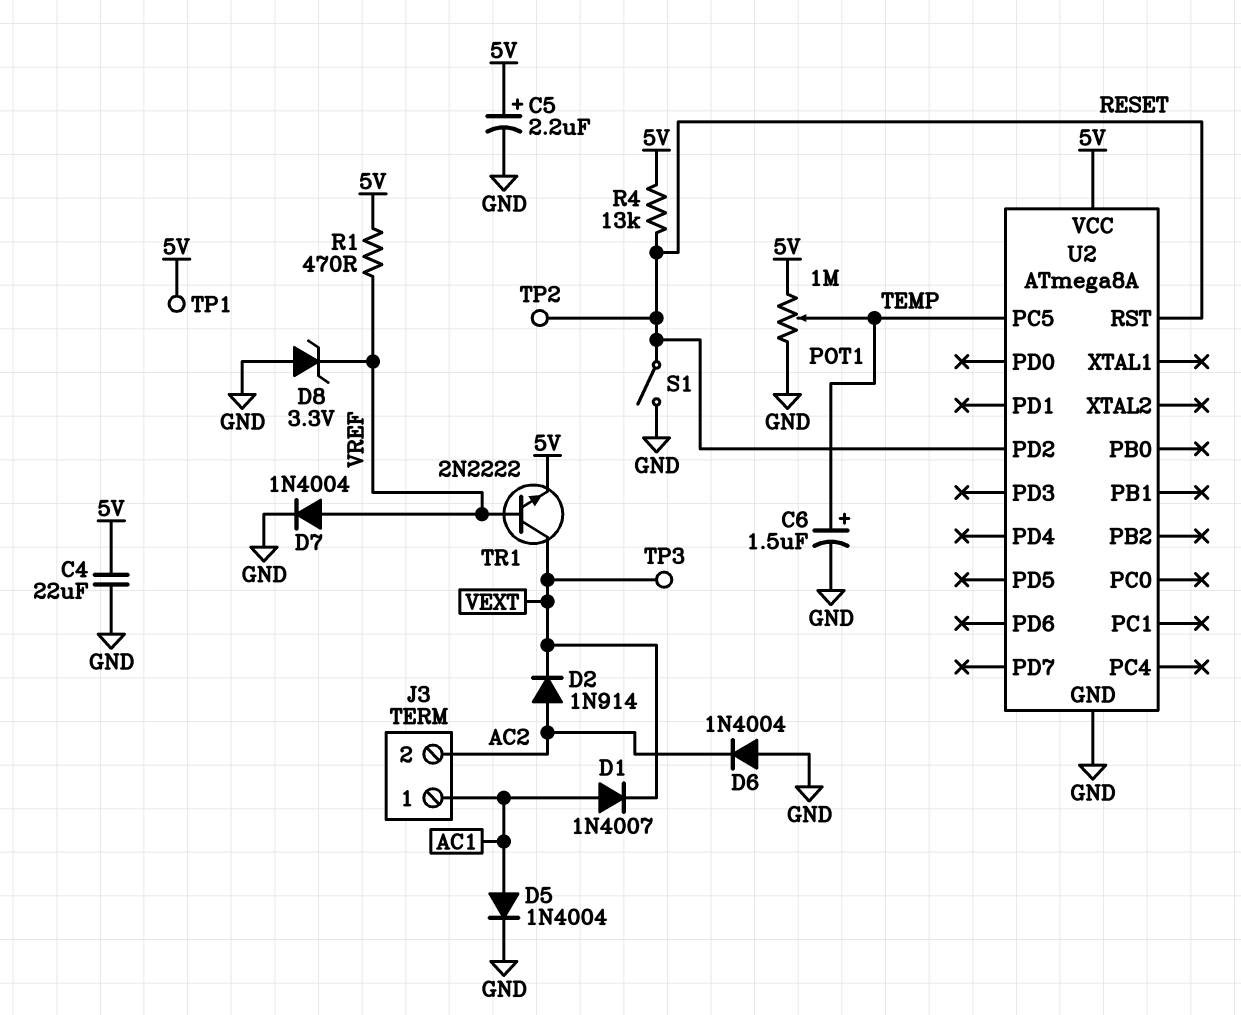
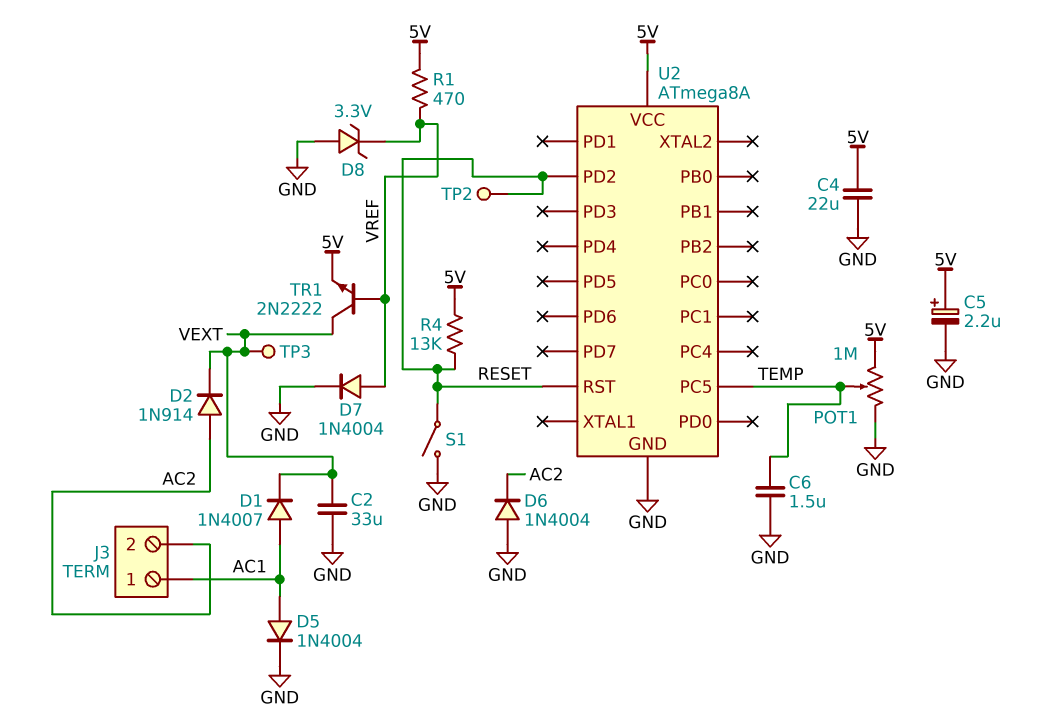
C2: none -> 33uF (GND, VEXT)
C6: 1.5uF (plus TEMP, minus GND) -> 1.5uF (GND, TEMP)
TP1: test point (5V) -> none

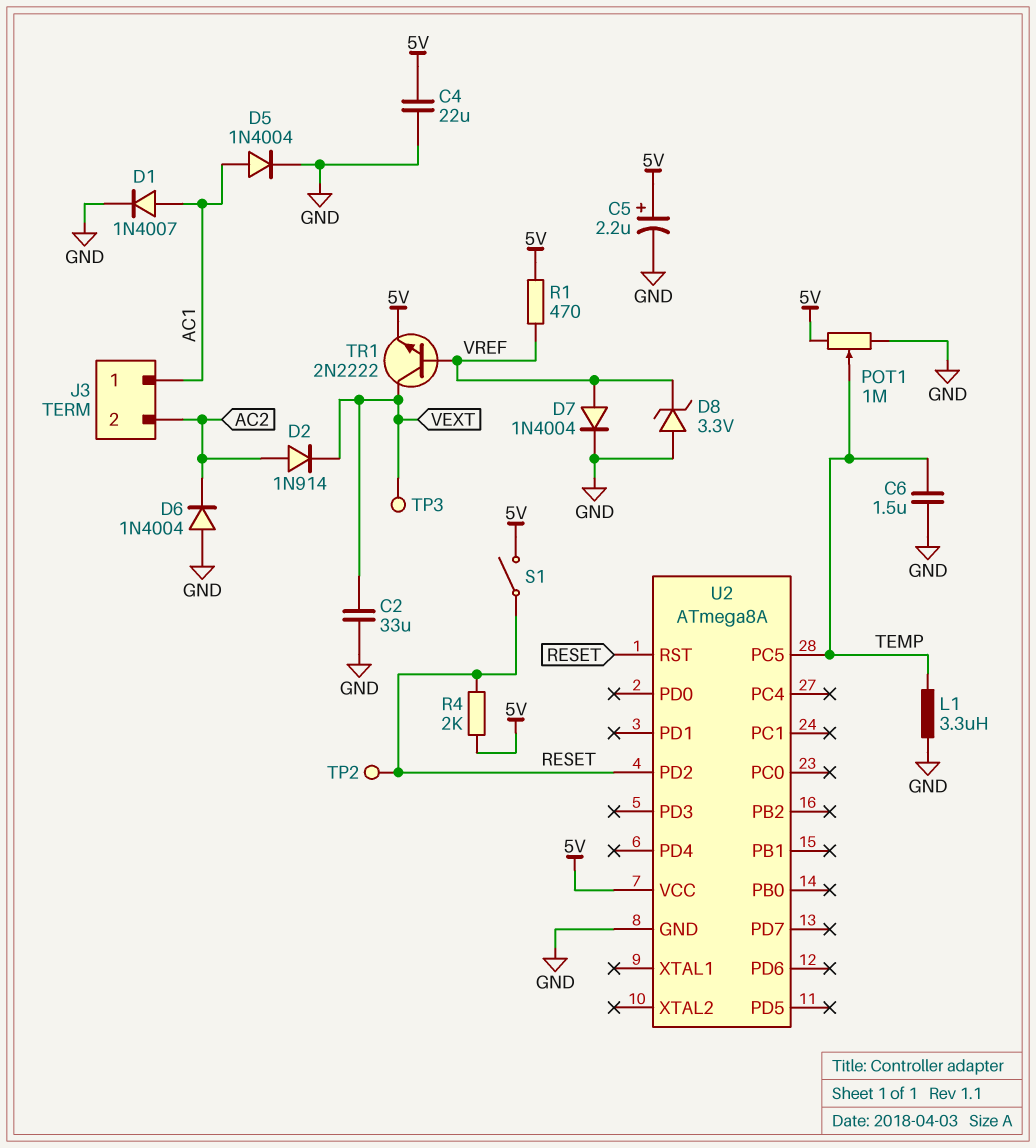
D1: diode 1N4007 (A AC1, K VEXT) -> diode 1N4007 (A AC1, K GND)
L1: none -> 3.3uH (GND, TEMP)
R4: 13k (5V, RESET) -> 2k (5V, RESET)
S1: switch (GND, RESET) -> switch (5V, RESET)

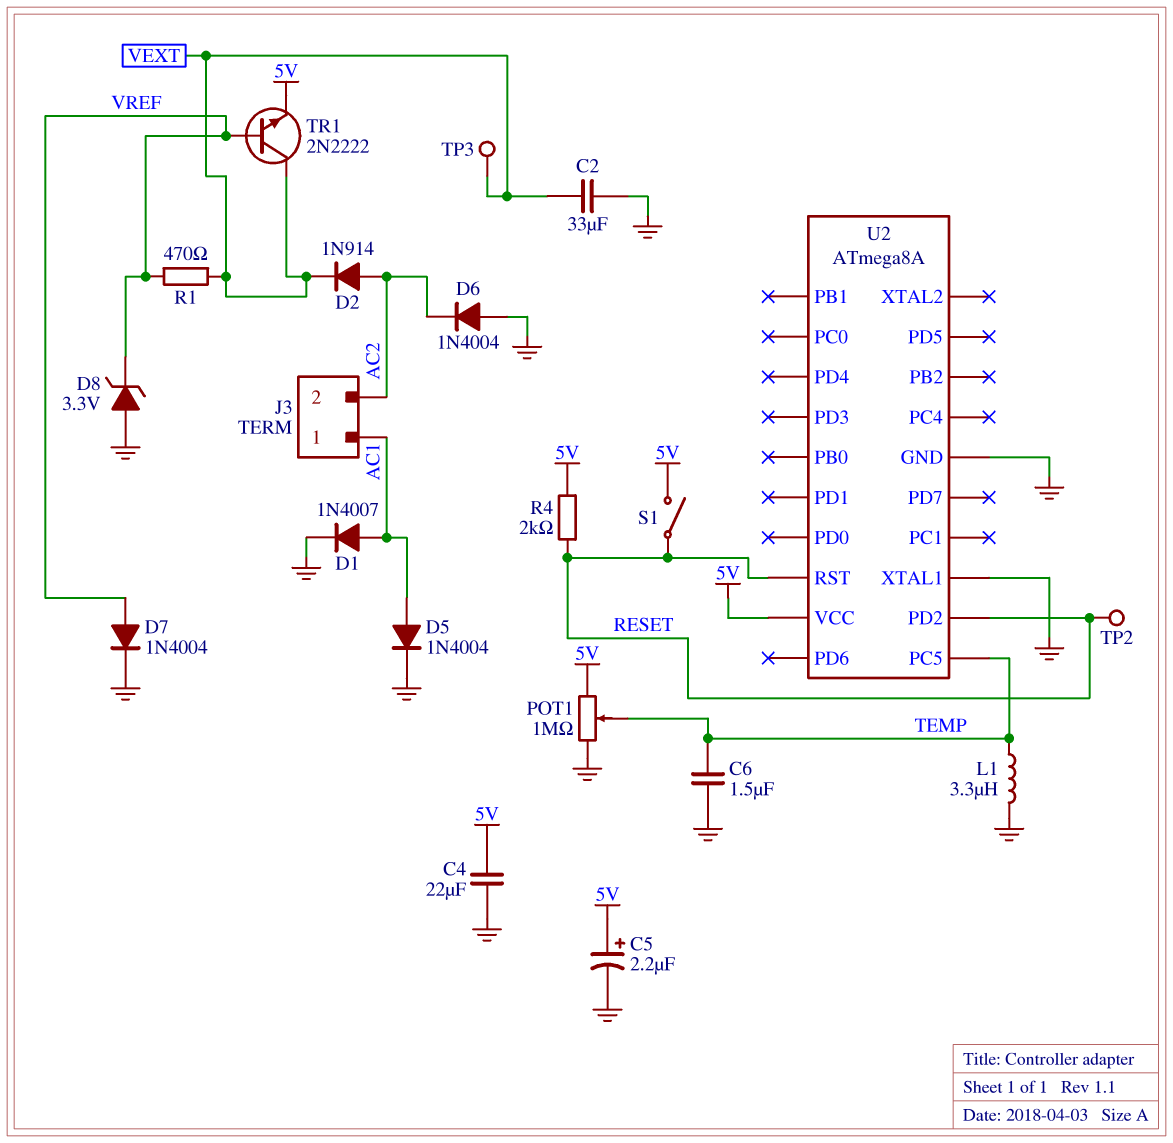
R1: 470 (5V, VREF) -> 470 (VEXT, VREF)
U2 pin XTAL1: none -> GND

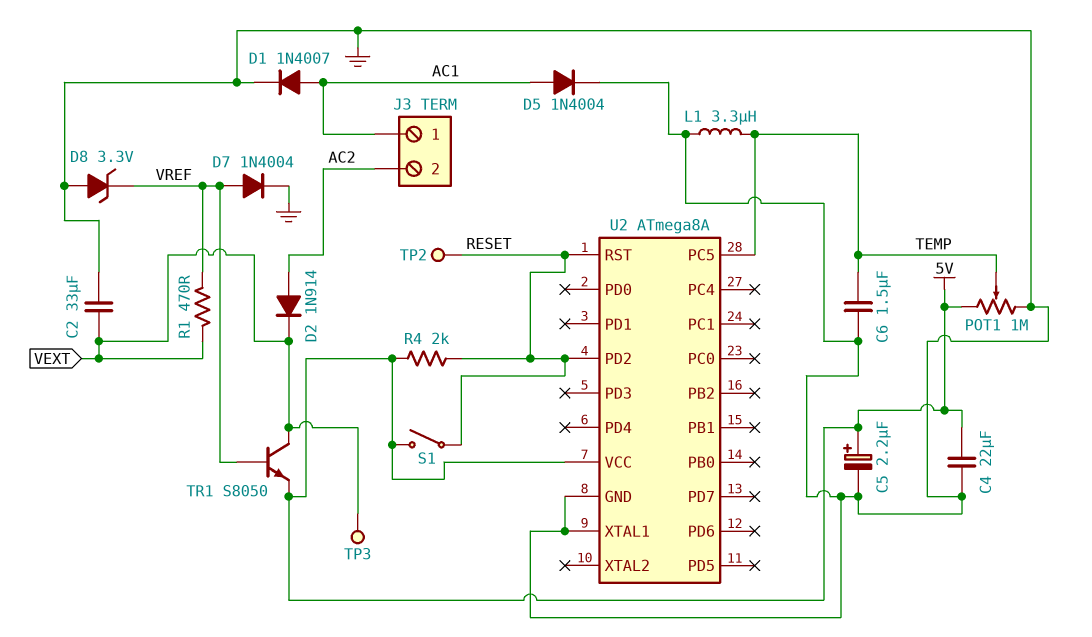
D6: diode 1N4004 (A GND, K AC2) -> none
TR1: NPN 2N2222 (B VREF, C VEXT, E 5V) -> NPN S8050 (B VREF, C VEXT, E 5V)

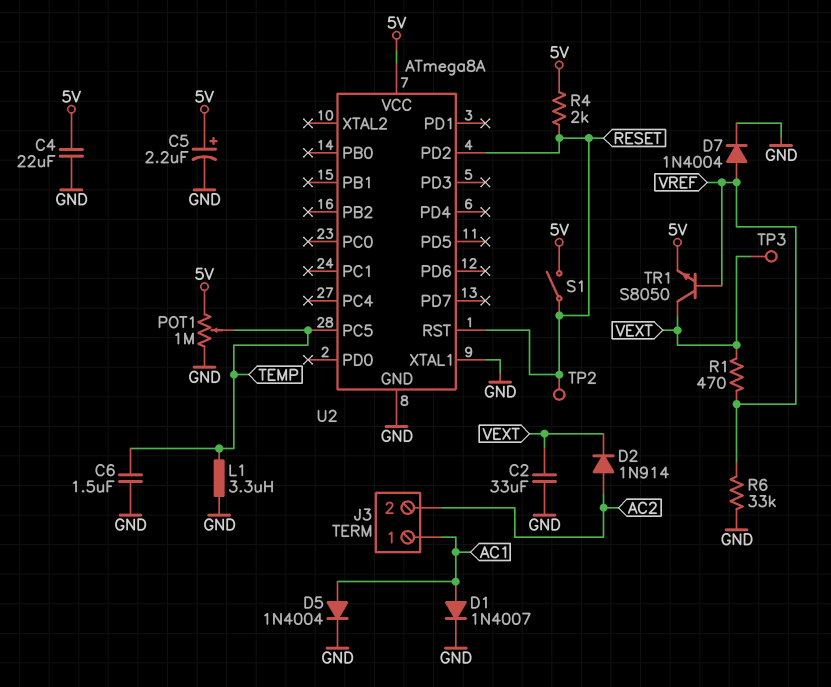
D8: zener 3.3V (A GND, K VREF) -> none
R6: none -> 33k (GND, VREF)

